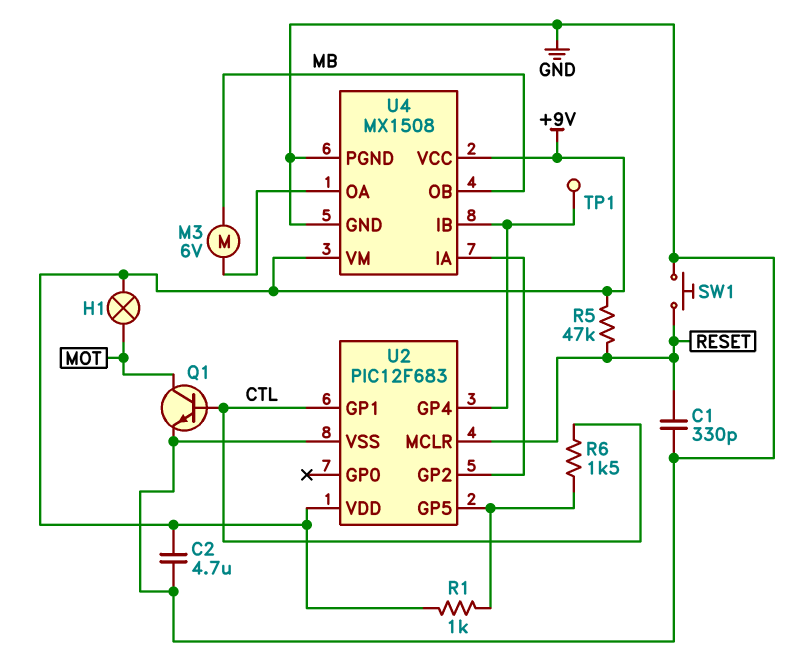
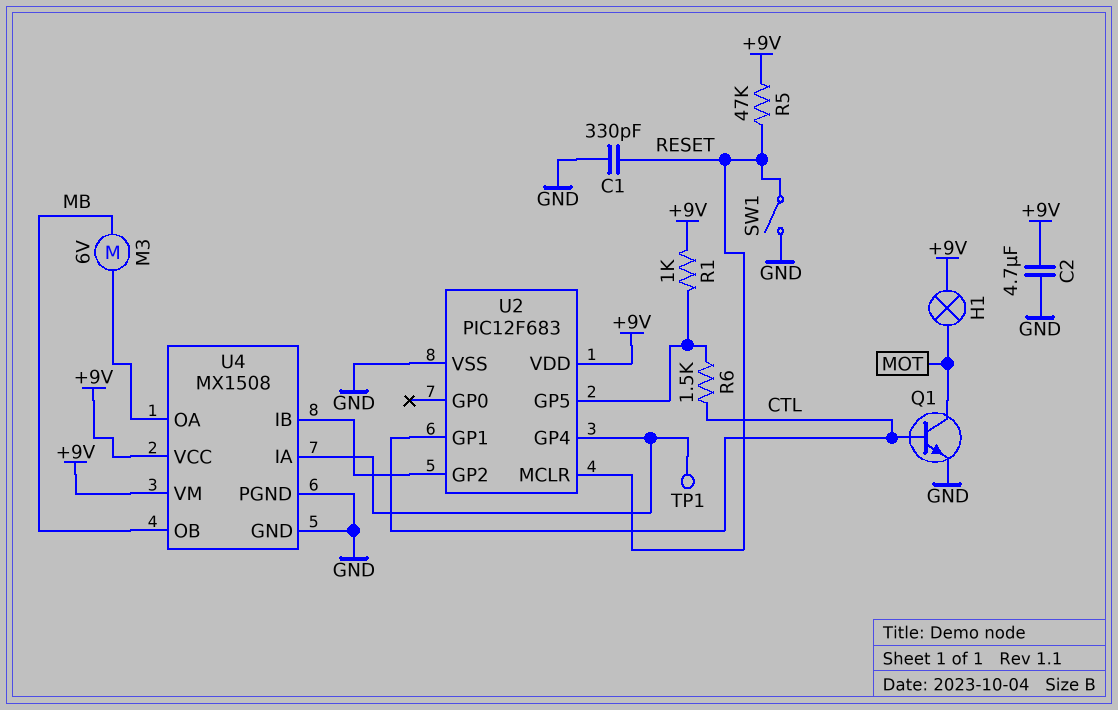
SW1: button (GND, RESET) -> switch (GND, RESET)
U4 pin IA: U2/GP2 -> U2/GP4
U4 pin IB: U2/GP4 -> U2/GP2

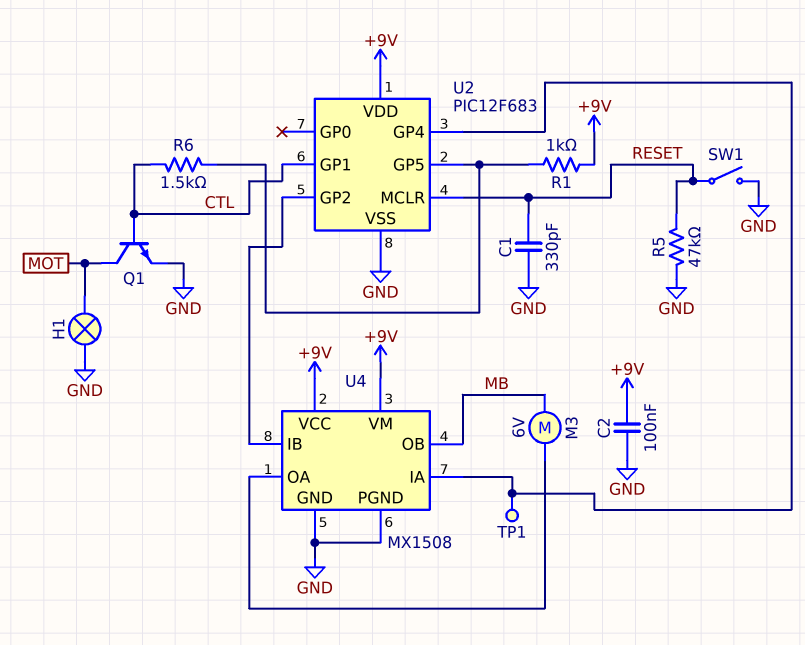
C2: 4.7uF (+9V, GND) -> 100nF (+9V, GND)
H1: lamp (+9V, MOT) -> lamp (GND, MOT)
R5: 47k (+9V, RESET) -> 47k (GND, RESET)

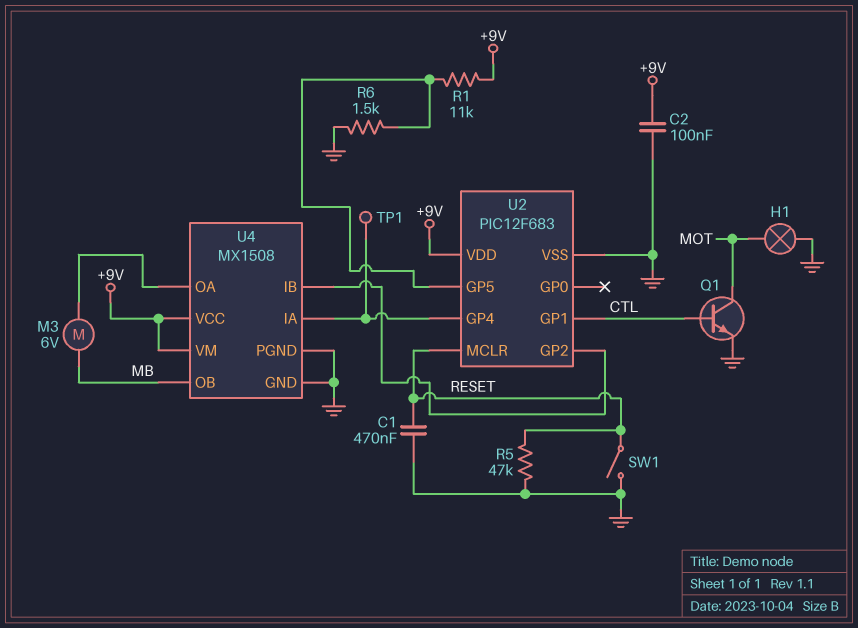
C1: 330pF (GND, RESET) -> 470nF (GND, RESET)
R1: 1k (+9V, U2/GP5) -> 11k (+9V, U2/GP5)
R6: 1.5k (CTL, U2/GP5) -> 1.5k (GND, U2/GP5)

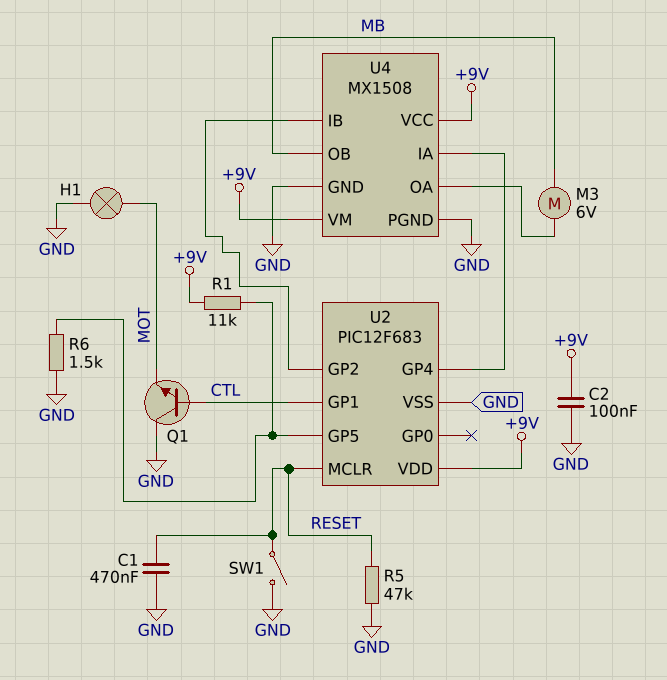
Q1: NPN (B CTL, C MOT, E GND) -> NPN (B CTL, C GND, E MOT)
TP1: test point (U2/GP4) -> none

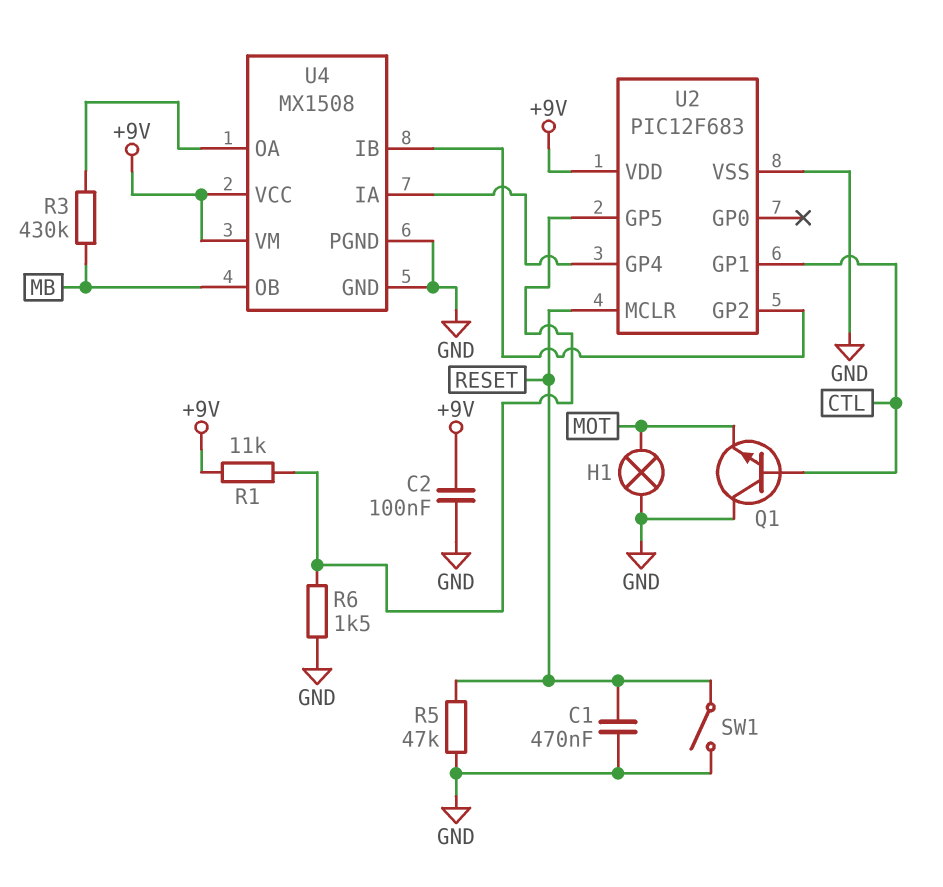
M3: motor 6V (MB, U4/OA) -> none
R3: none -> 430k (MB, U4/OA)

